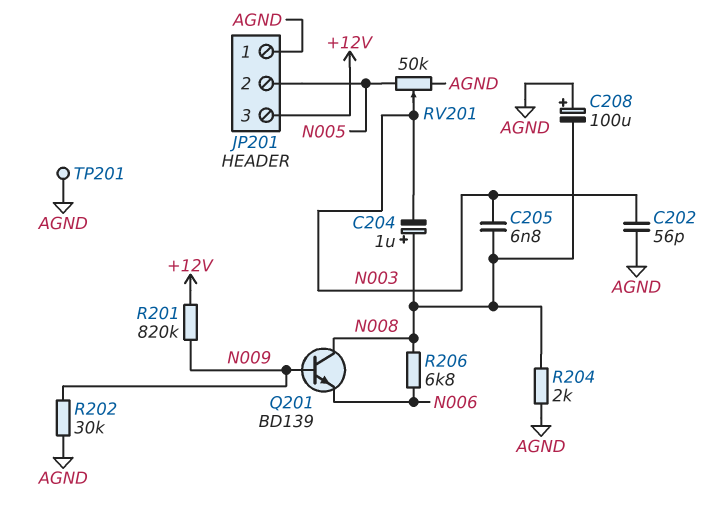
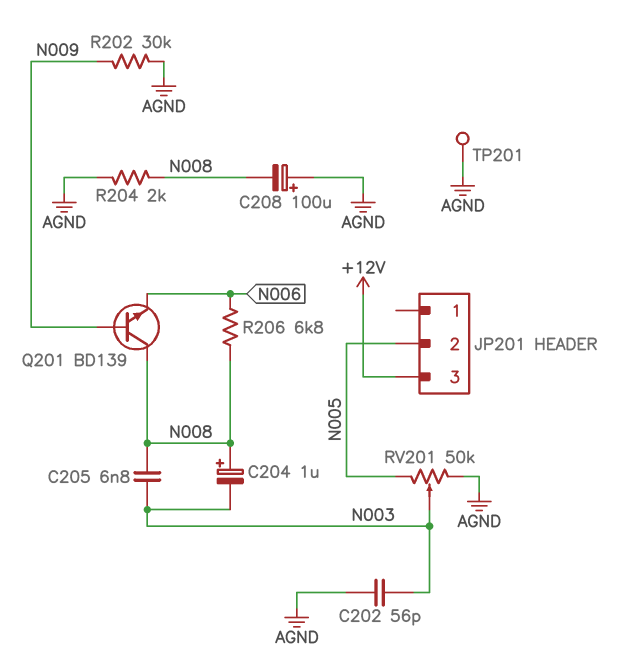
JP201 pin 1: AGND -> none
R201: 820k (+12V, N009) -> none

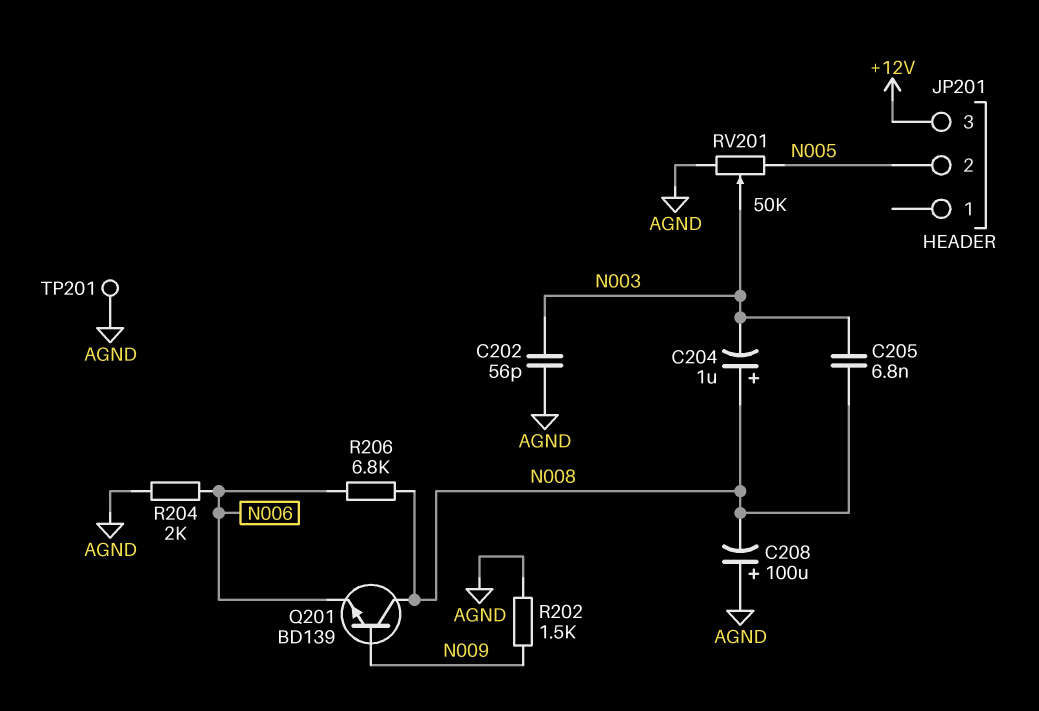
R202: 30k (AGND, N009) -> 1.5k (AGND, N009)
R204: 2k (AGND, N008) -> 2k (AGND, N006)

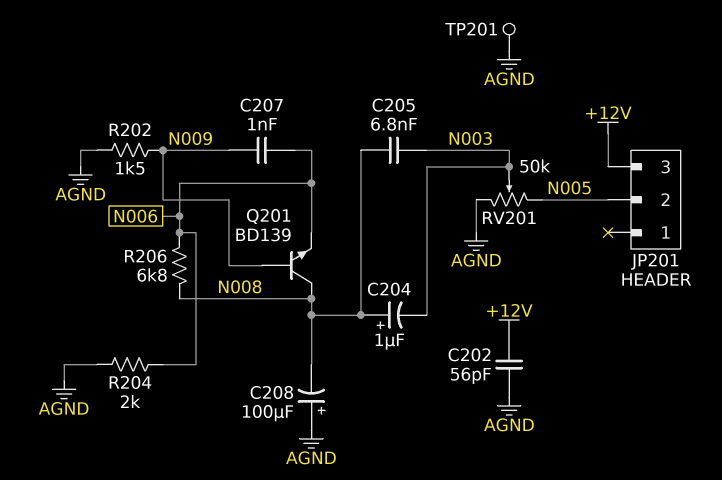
C202: 56pF (AGND, N003) -> 56pF (+12V, AGND)
C207: none -> 1nF (N006, N009)

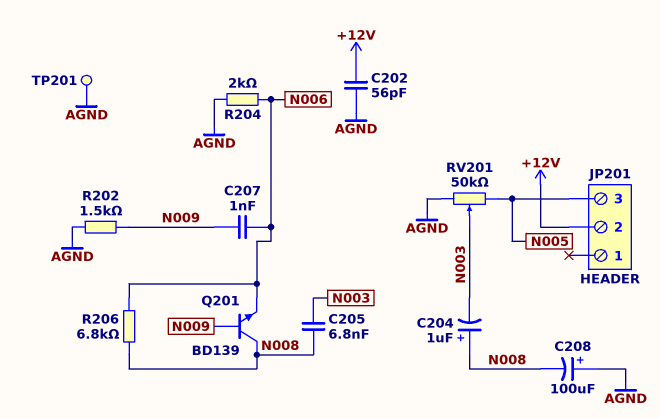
JP201 pin 2: N005 -> +12V
JP201 pin 3: +12V -> N005

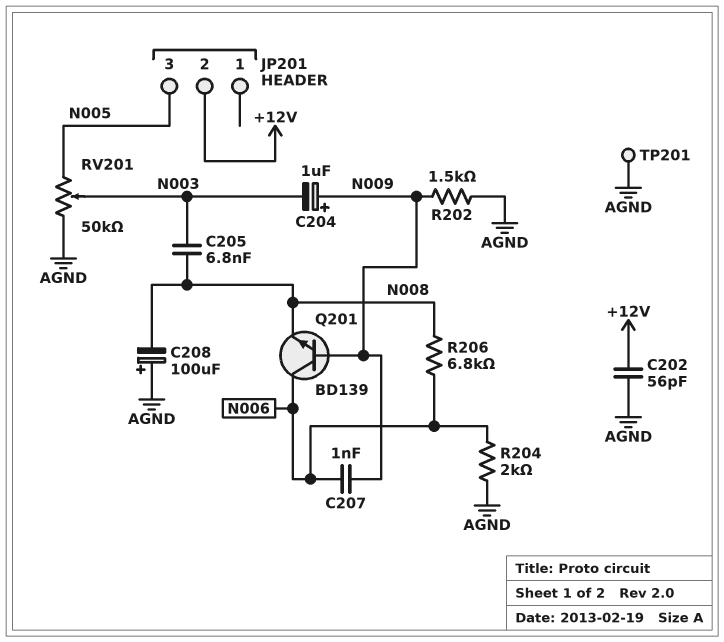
C204: 1uF (plus N008, minus N003) -> 1uF (plus N009, minus N003)
Q201: NPN BD139 (B N009, C N008, E N006) -> NPN BD139 (B N009, C N006, E N008)

